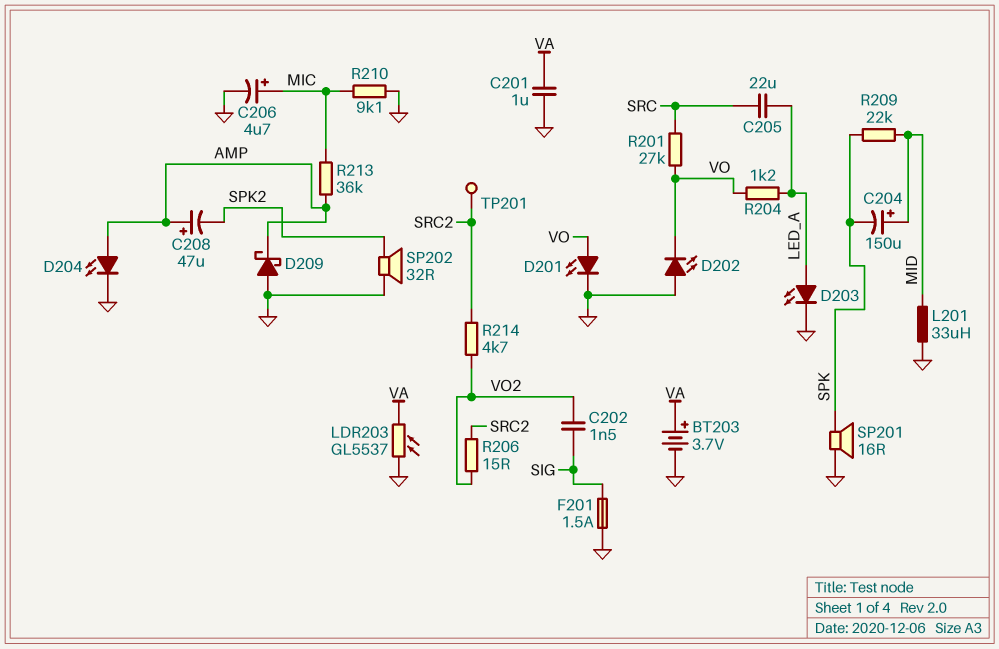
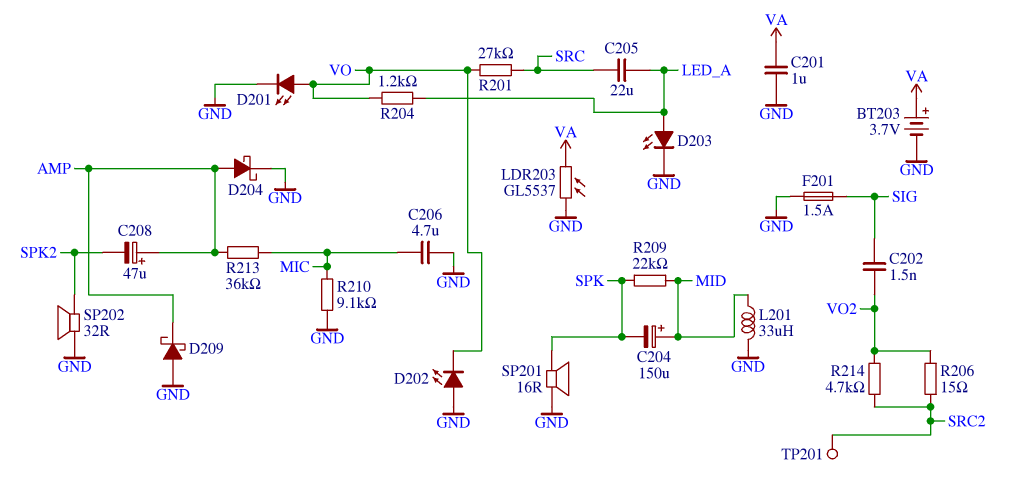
C206: 4.7uF (plus MIC, minus GND) -> 4.7uF (GND, MIC)
D204: LED (A AMP, K GND) -> schottky (A AMP, K GND)

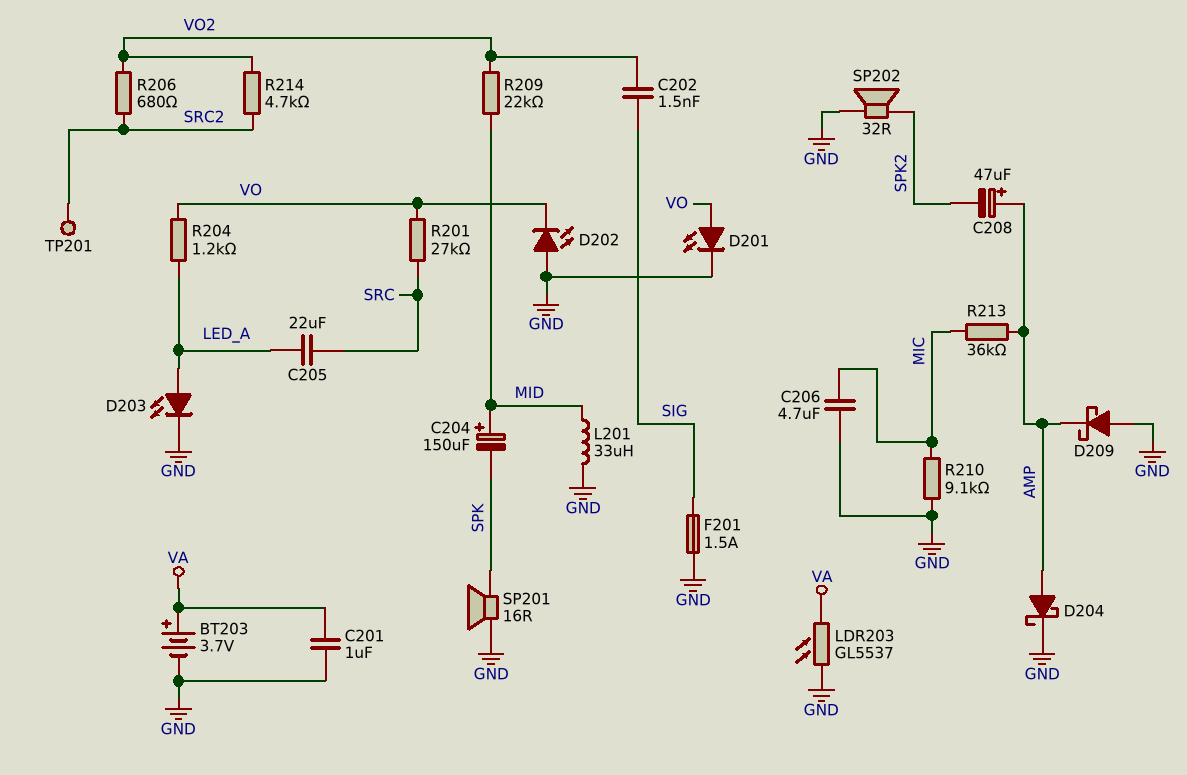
R206: 15 (SRC2, VO2) -> 680 (SRC2, VO2)
R209: 22k (MID, SPK) -> 22k (MID, VO2)

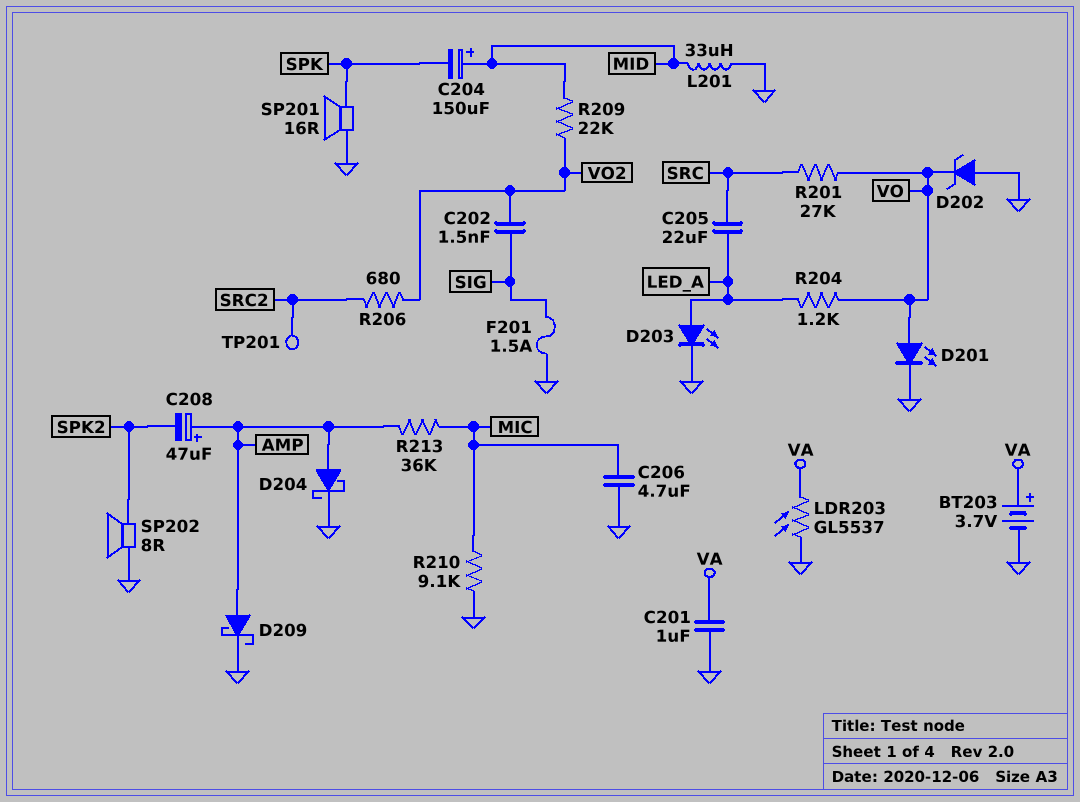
D202: LED (A GND, K VO) -> zener (A GND, K VO)
D209: schottky (A GND, K AMP) -> schottky (A AMP, K GND)
R214: 4.7k (SRC2, VO2) -> none
SP202: speaker 32R (GND, SPK2) -> speaker 8R (GND, SPK2)

